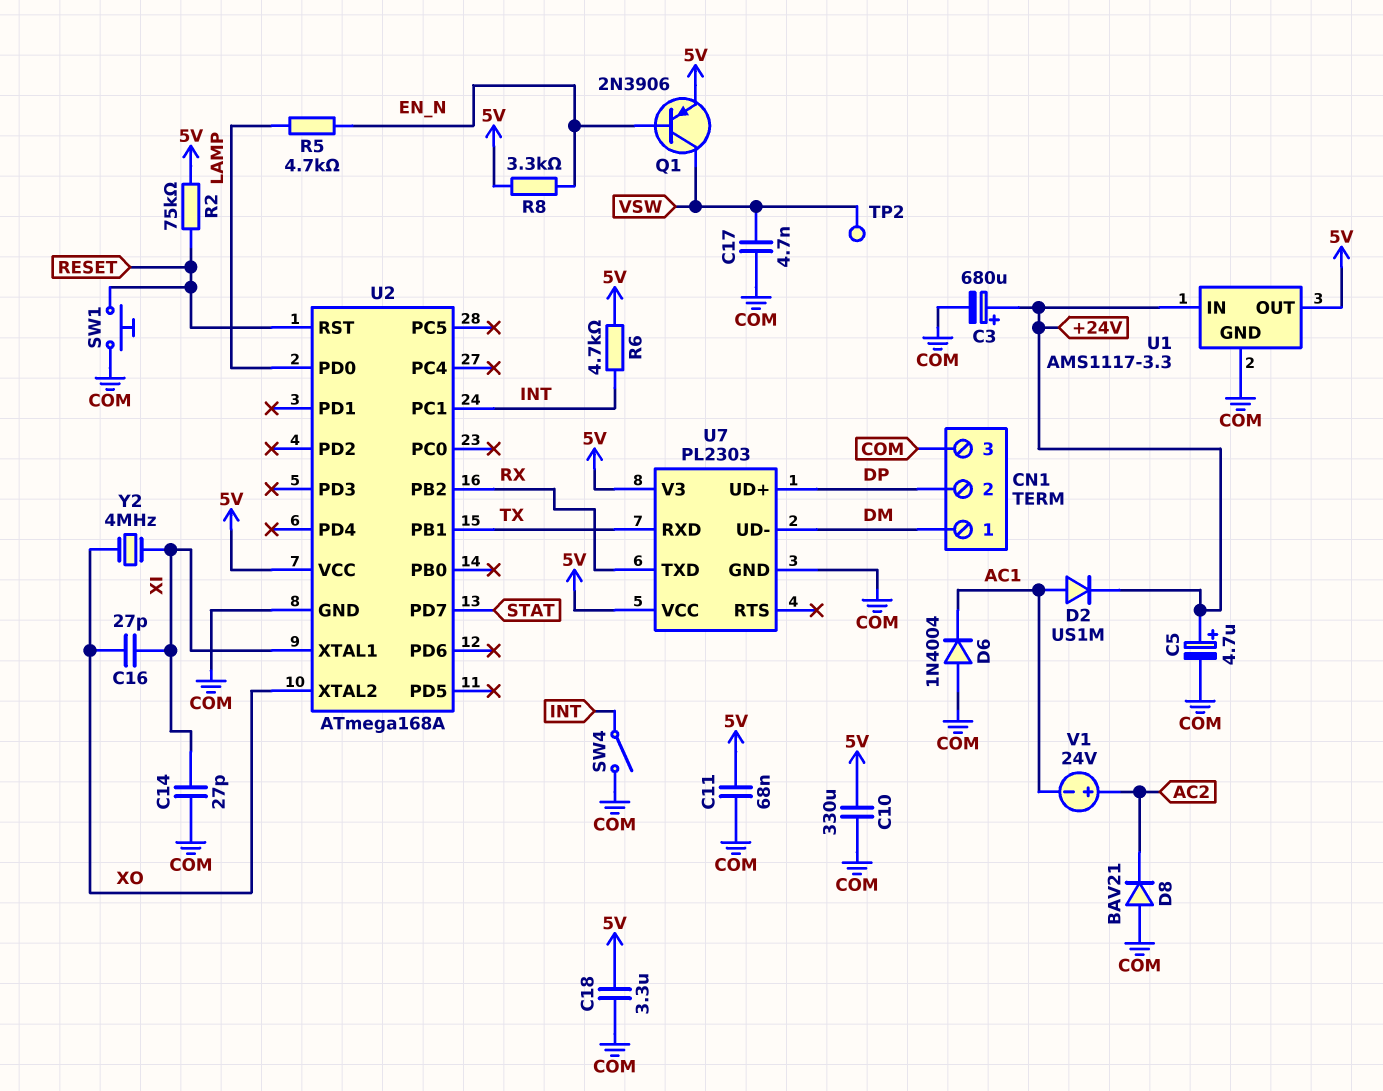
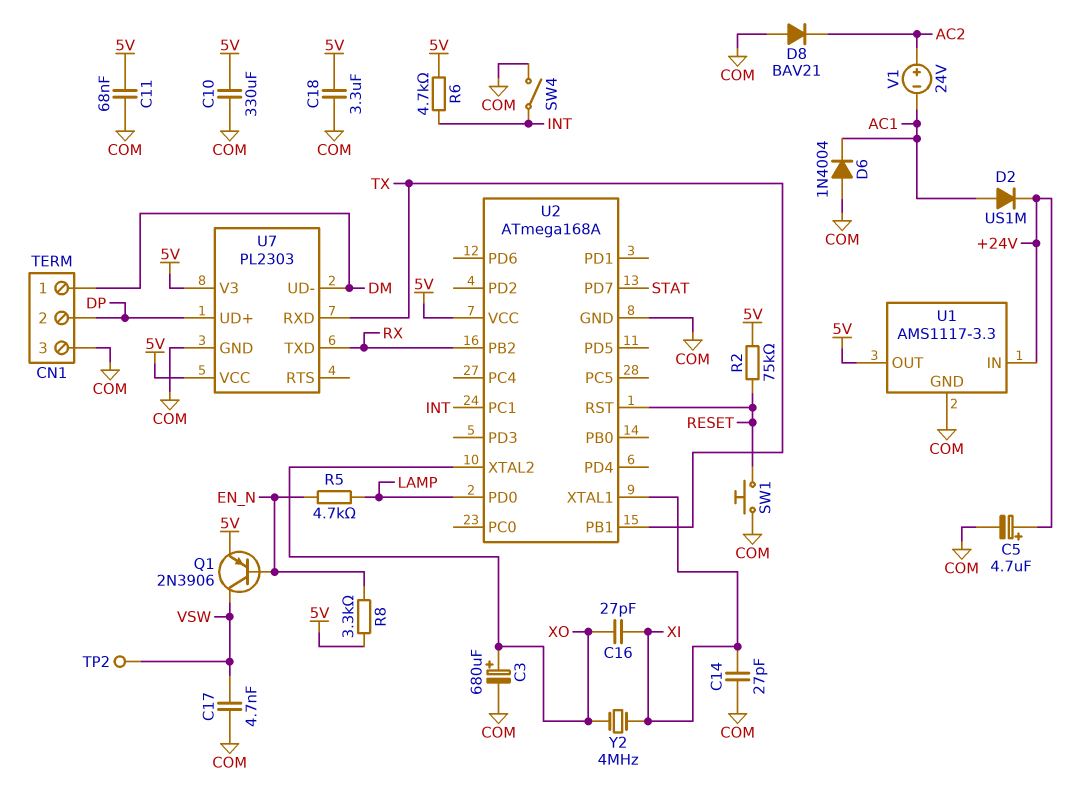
C3: 680uF (plus +24V, minus COM) -> 680uF (plus XO, minus COM)

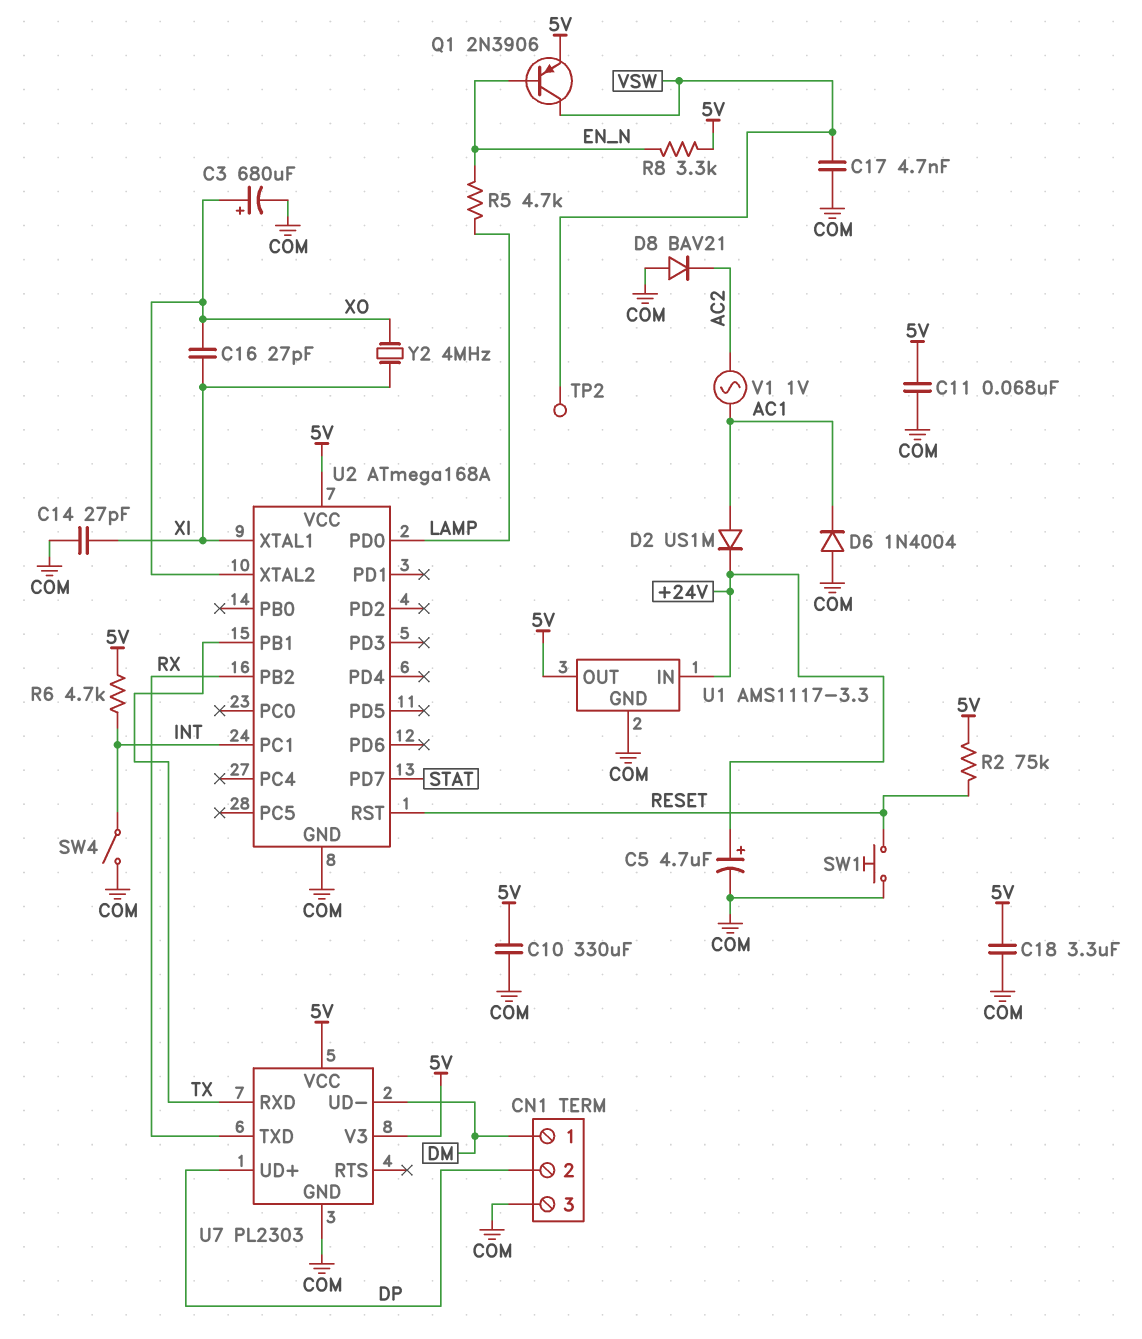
V1: 24V (plus AC2, minus AC1) -> AC 1V (AC1, AC2)

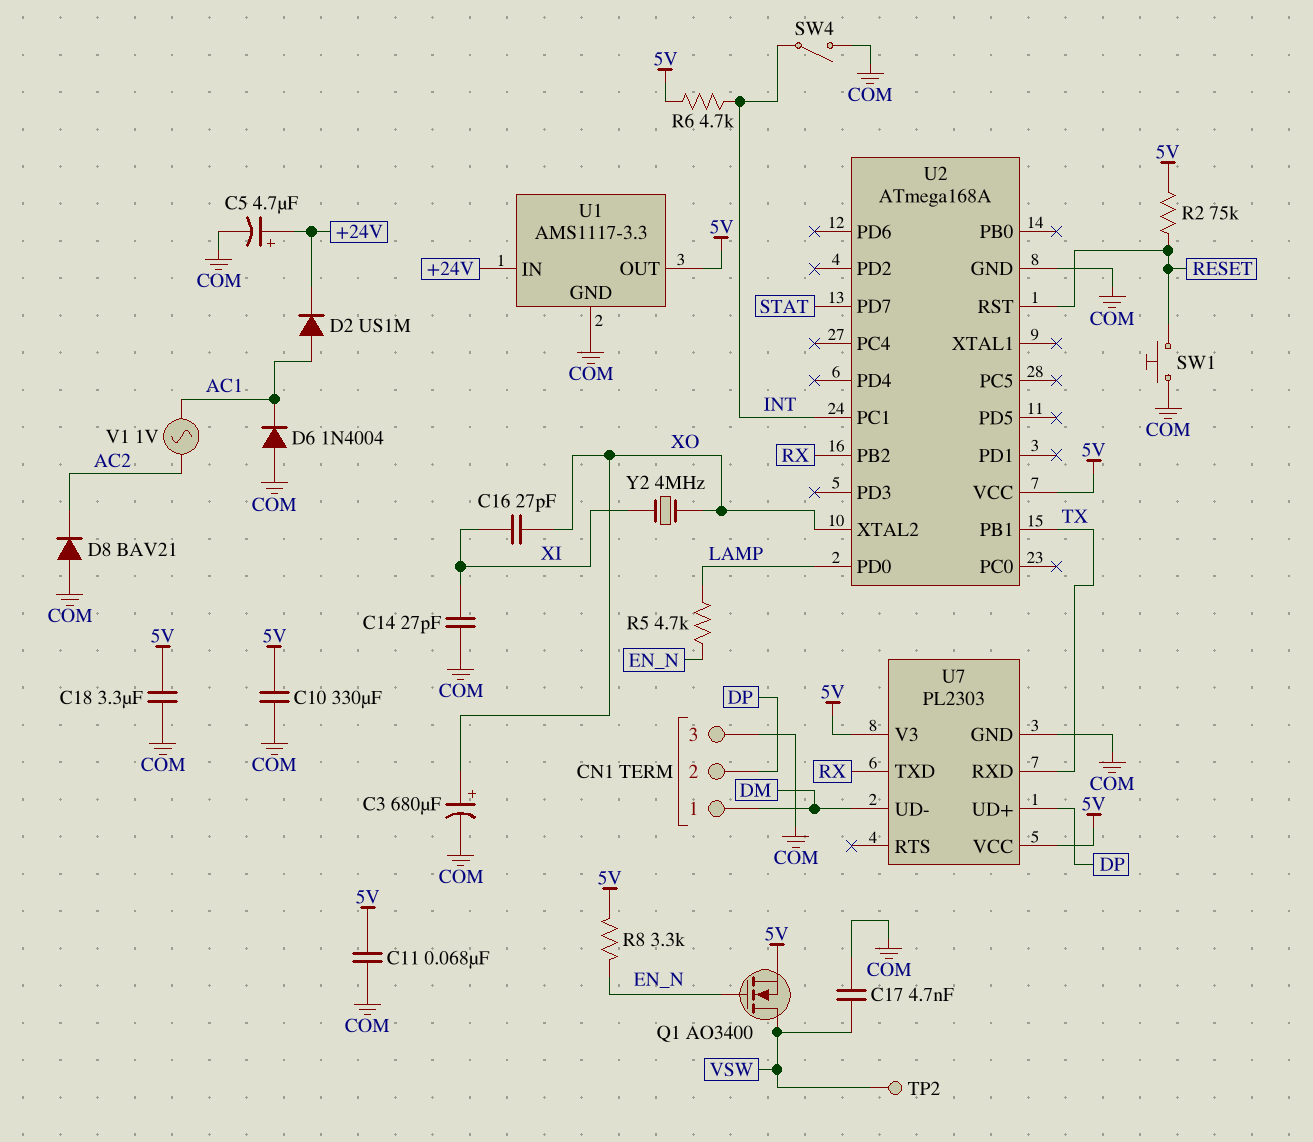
Q1: PNP 2N3906 (B EN_N, C VSW, E 5V) -> NMOS AO3400 (G EN_N, D VSW, S 5V)
U2 pin XTAL1: XI -> none

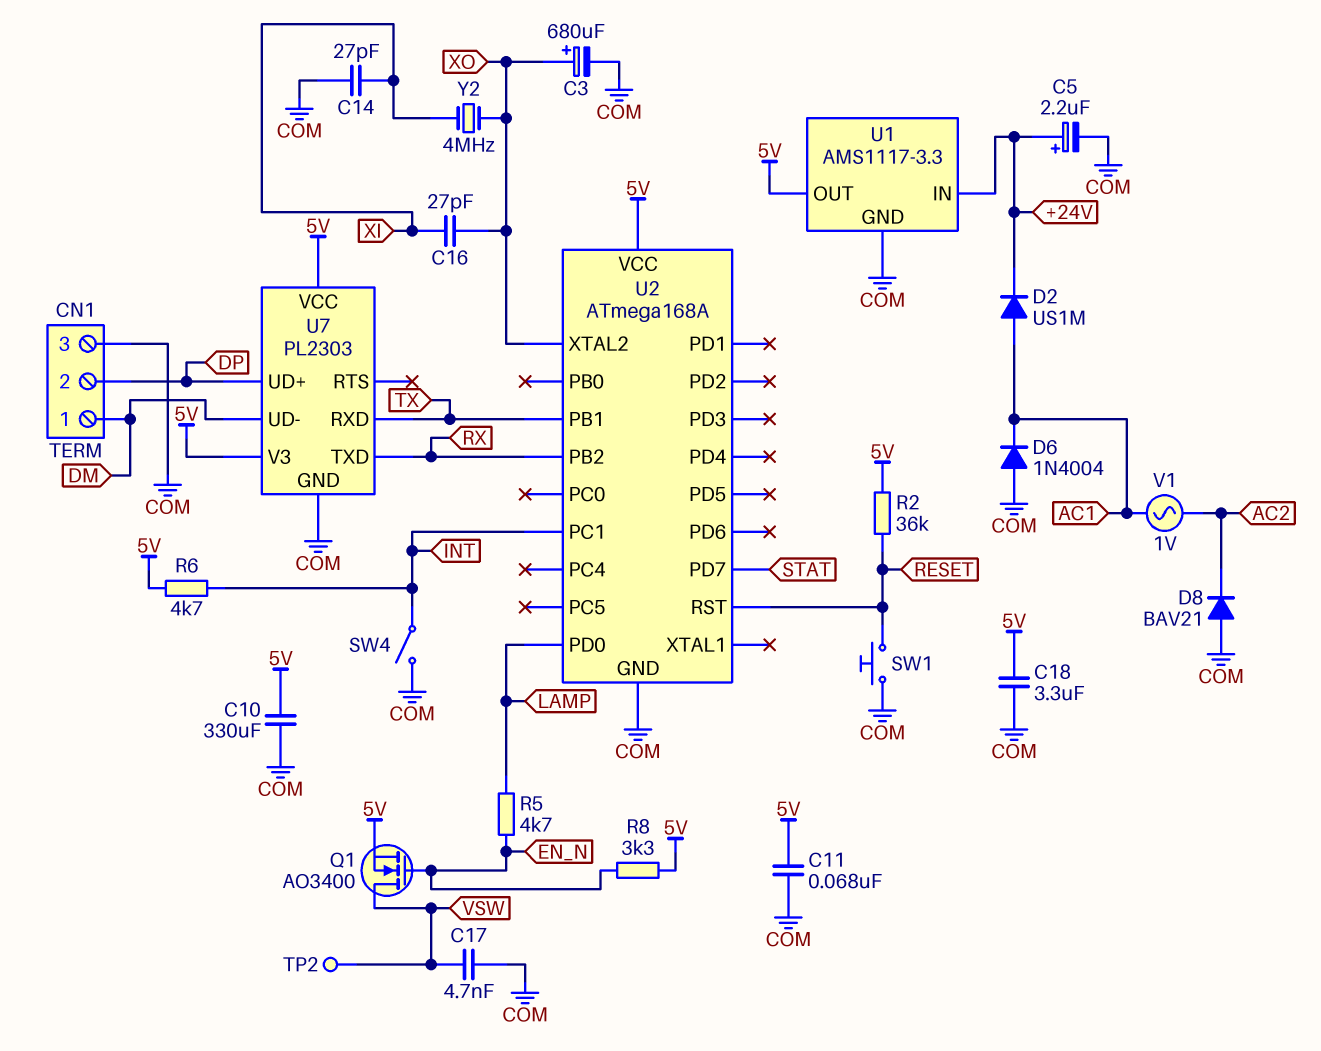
C5: 4.7uF (plus +24V, minus COM) -> 2.2uF (plus +24V, minus COM)
R2: 75k (5V, RESET) -> 36k (5V, RESET)

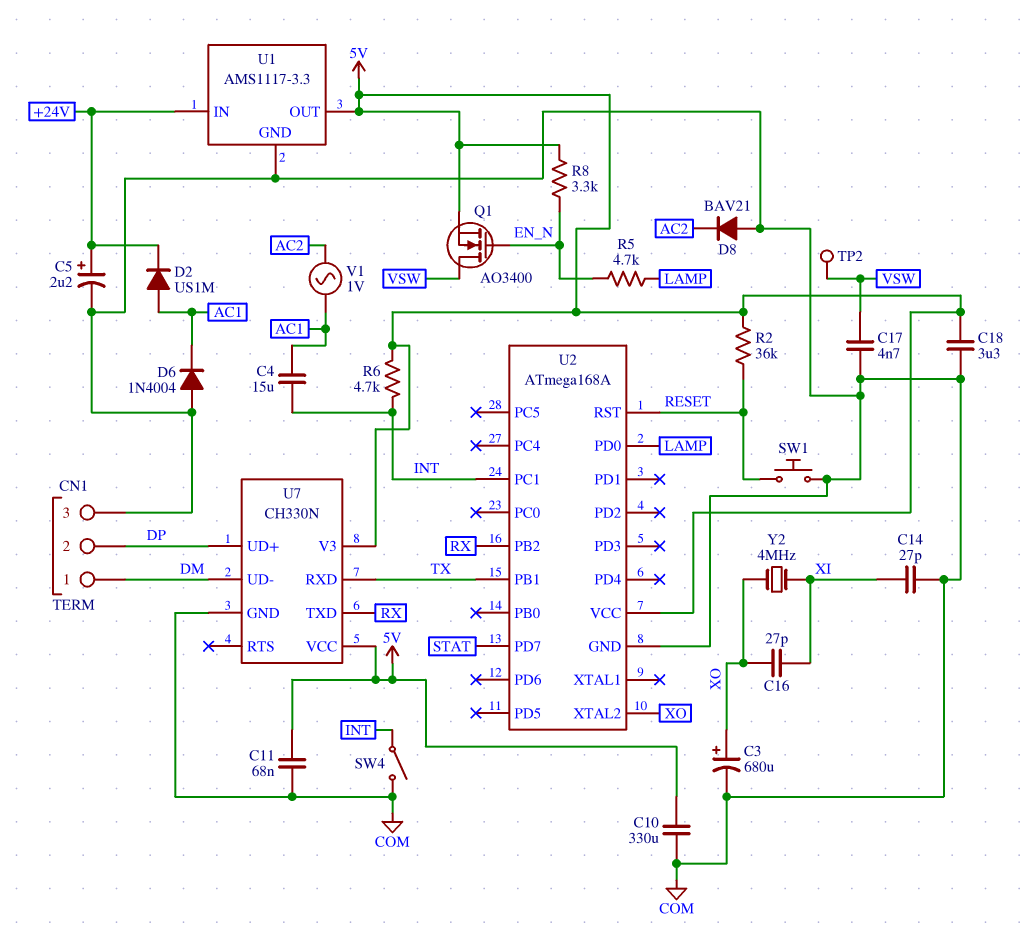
C4: none -> 15uF (AC1, INT)
U7: PL2303 -> CH330N

